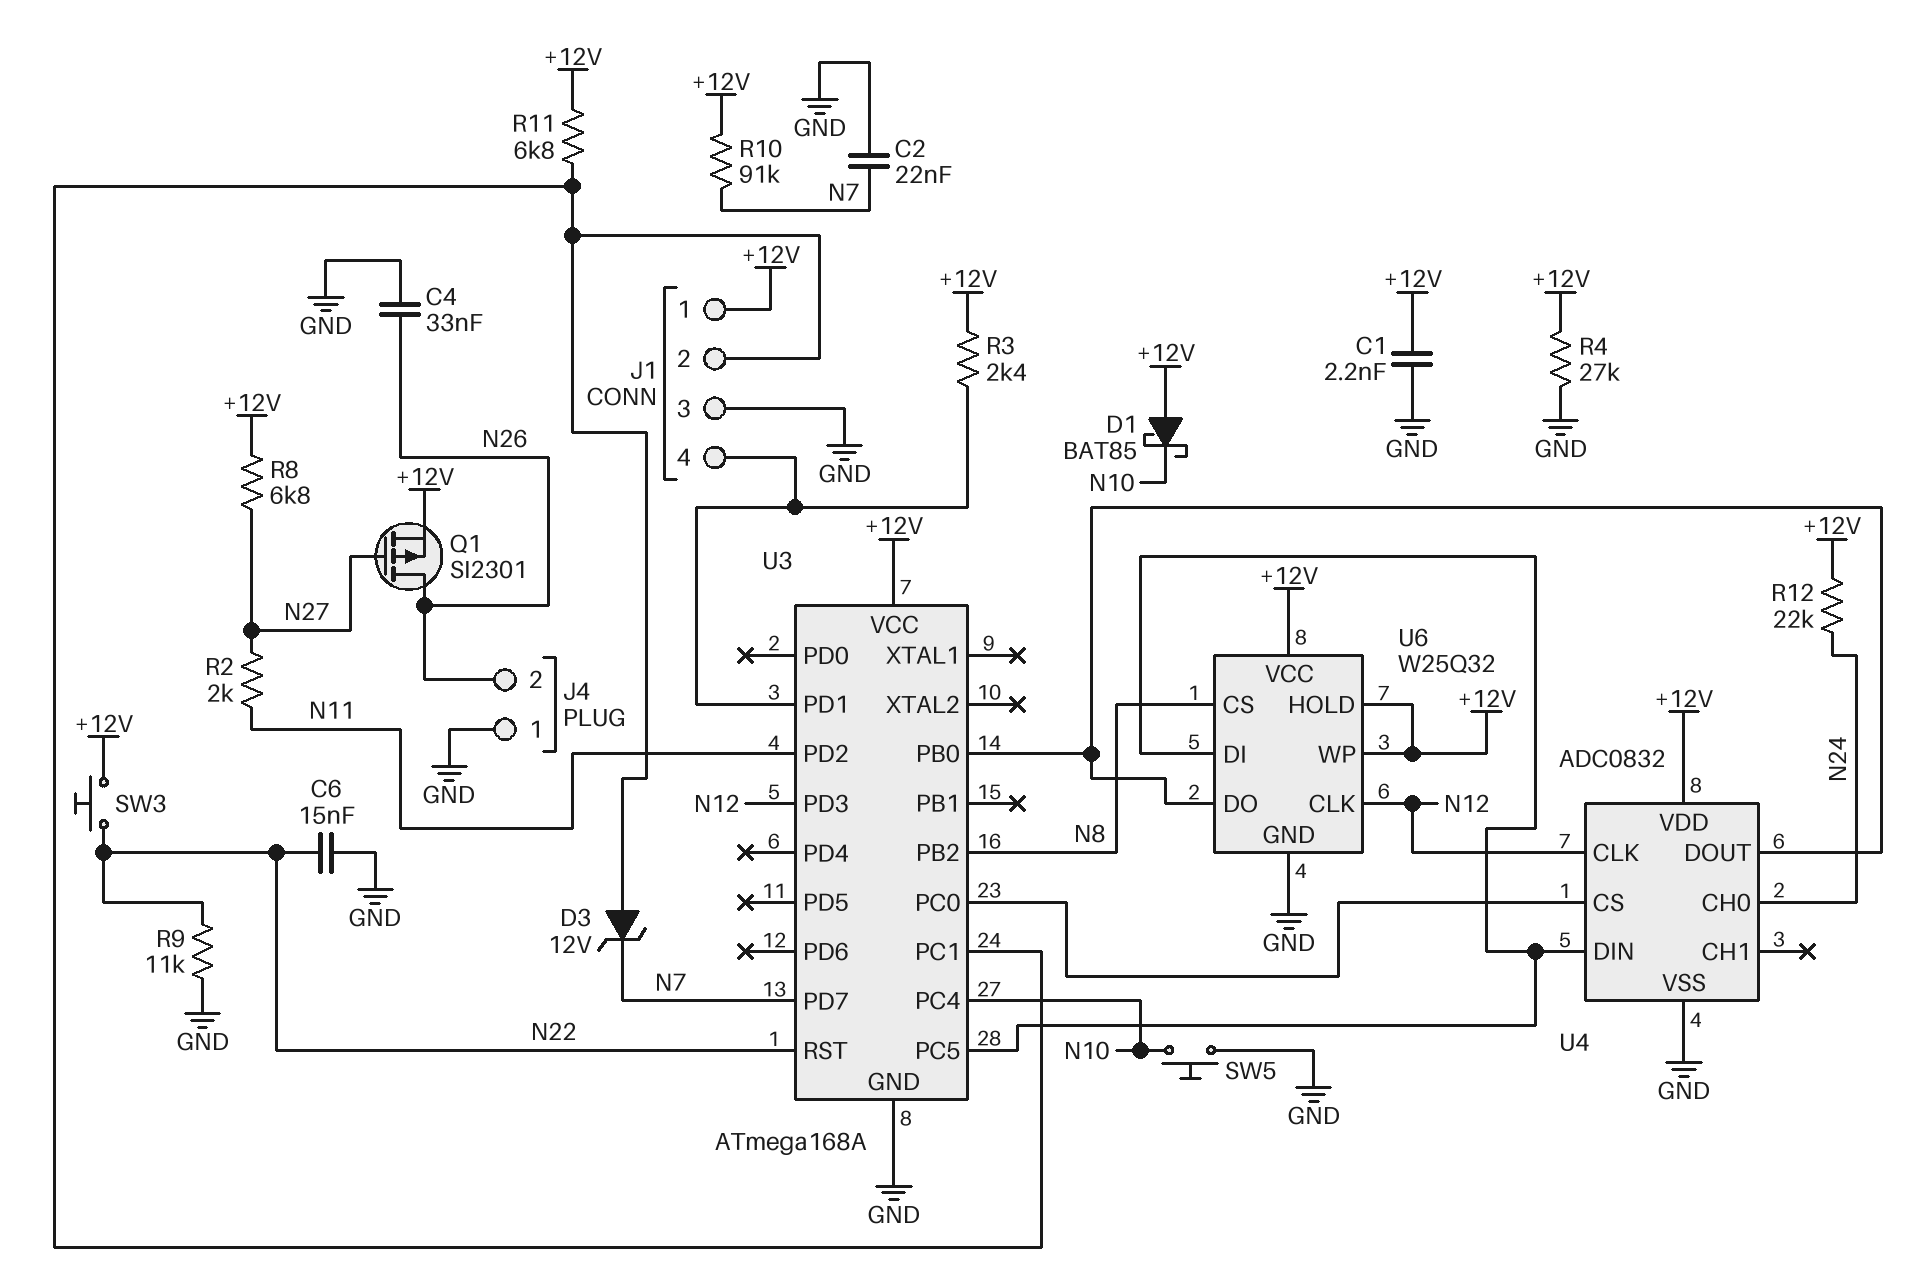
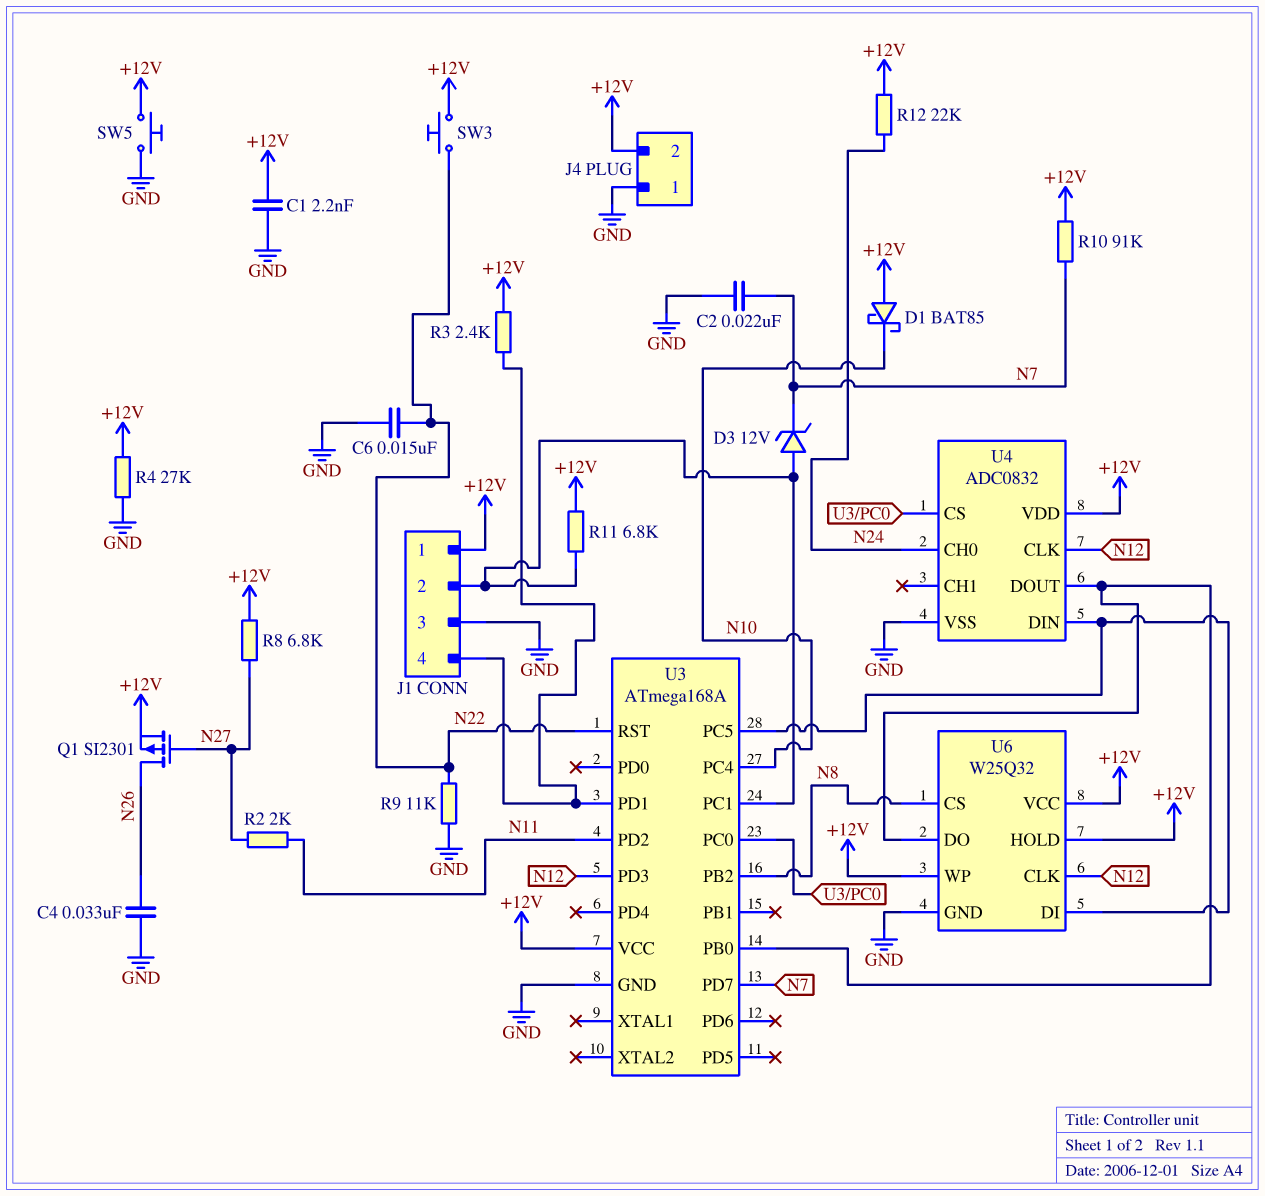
J4 pin 2: N26 -> +12V
SW5: button (GND, N10) -> button (+12V, GND)

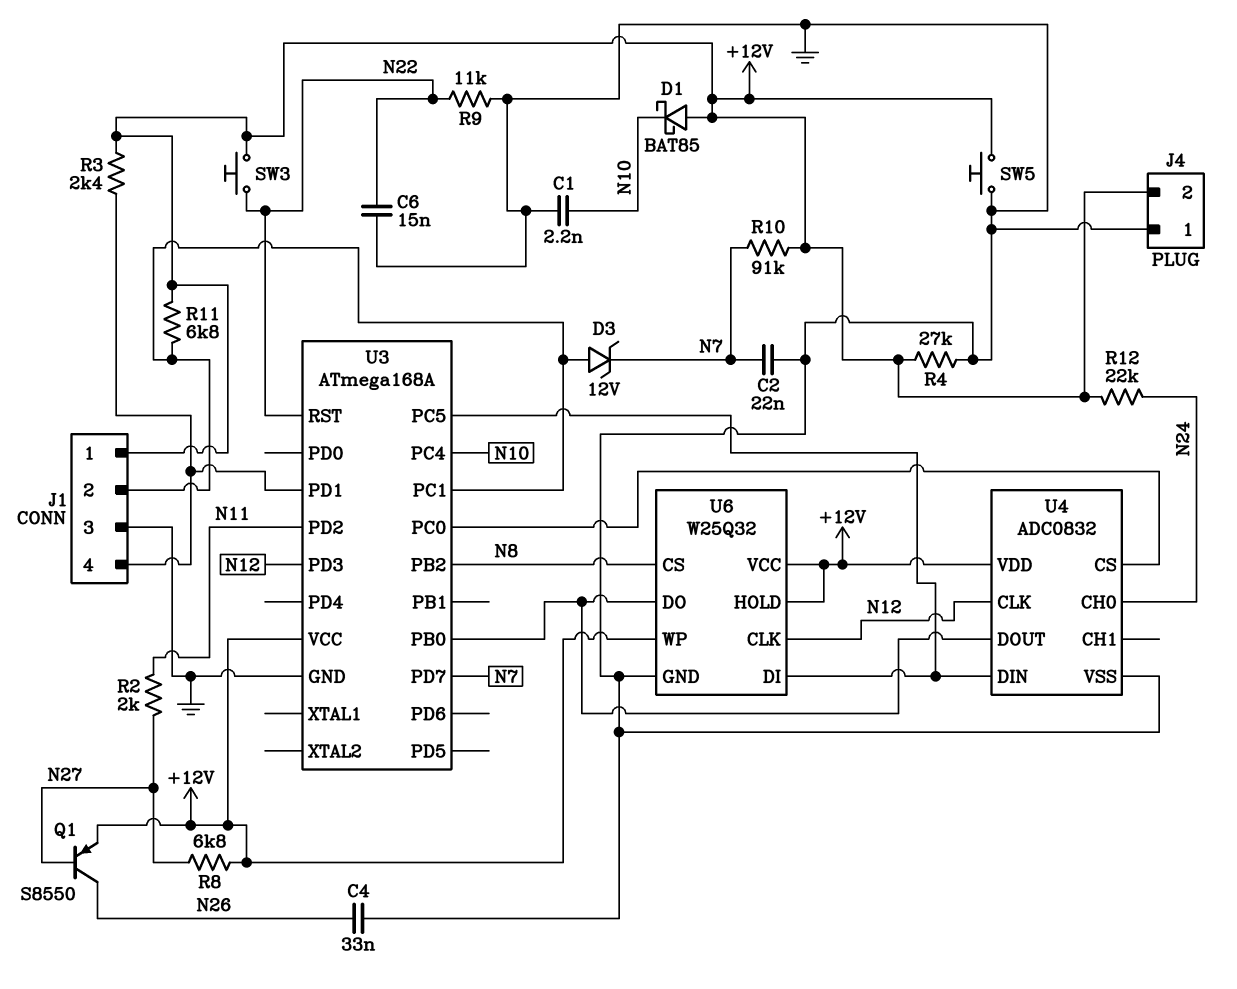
C1: 2.2nF (+12V, GND) -> 2.2nF (GND, N10)
Q1: PMOS SI2301 (G N27, D N26, S +12V) -> PNP S8550 (B N27, C N26, E +12V)

